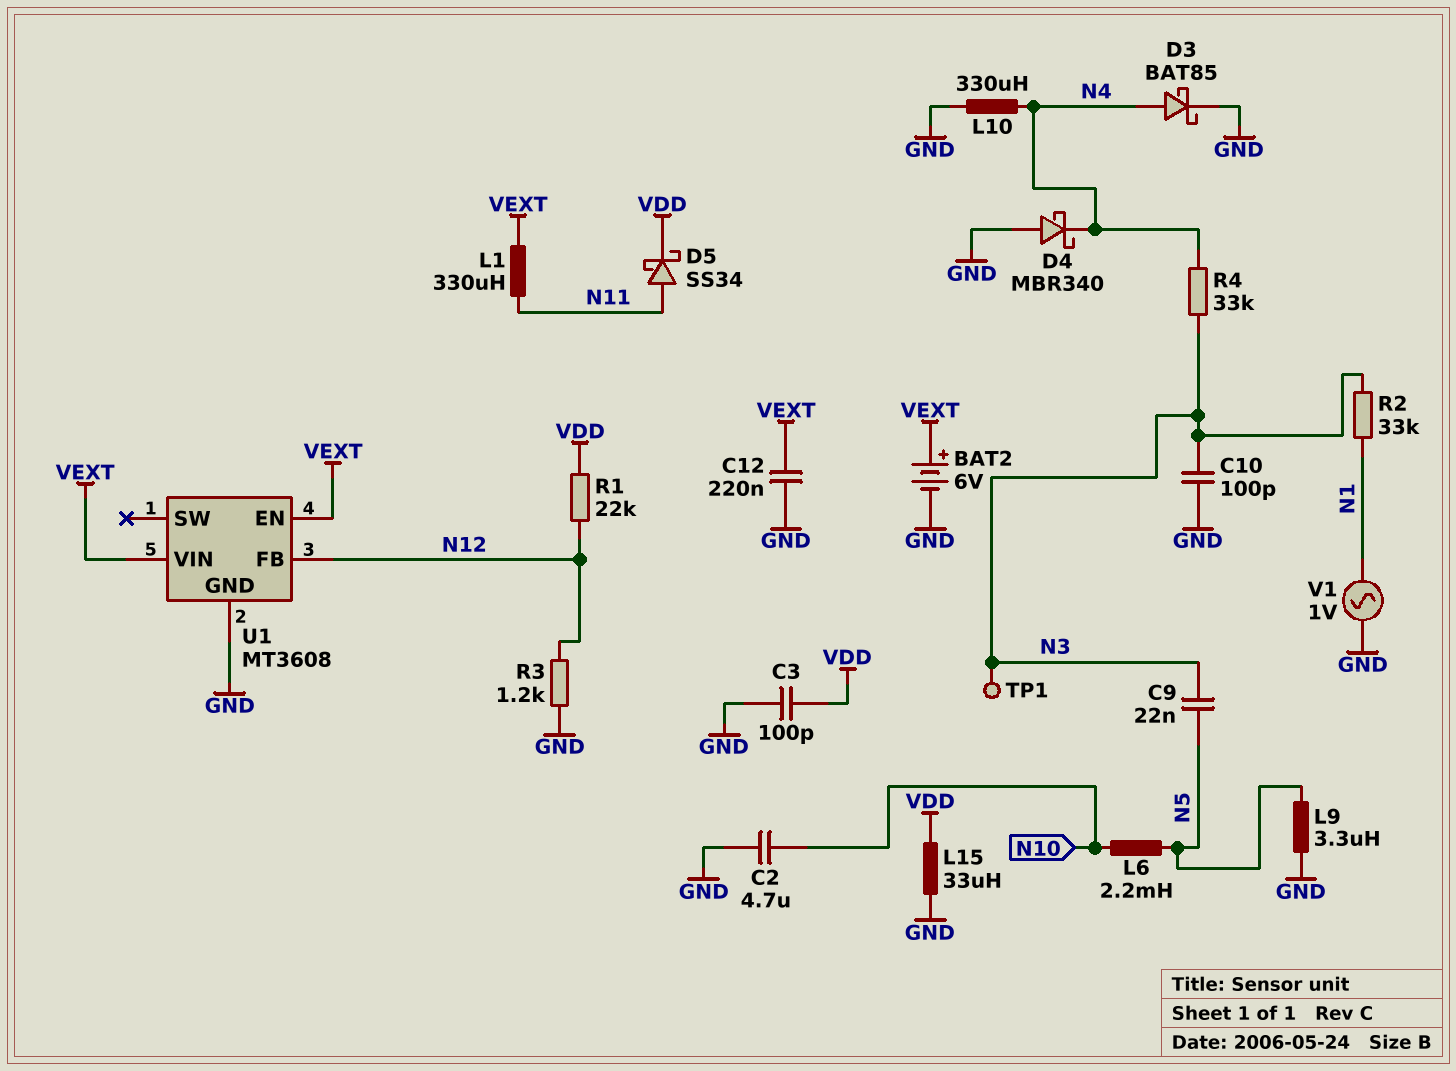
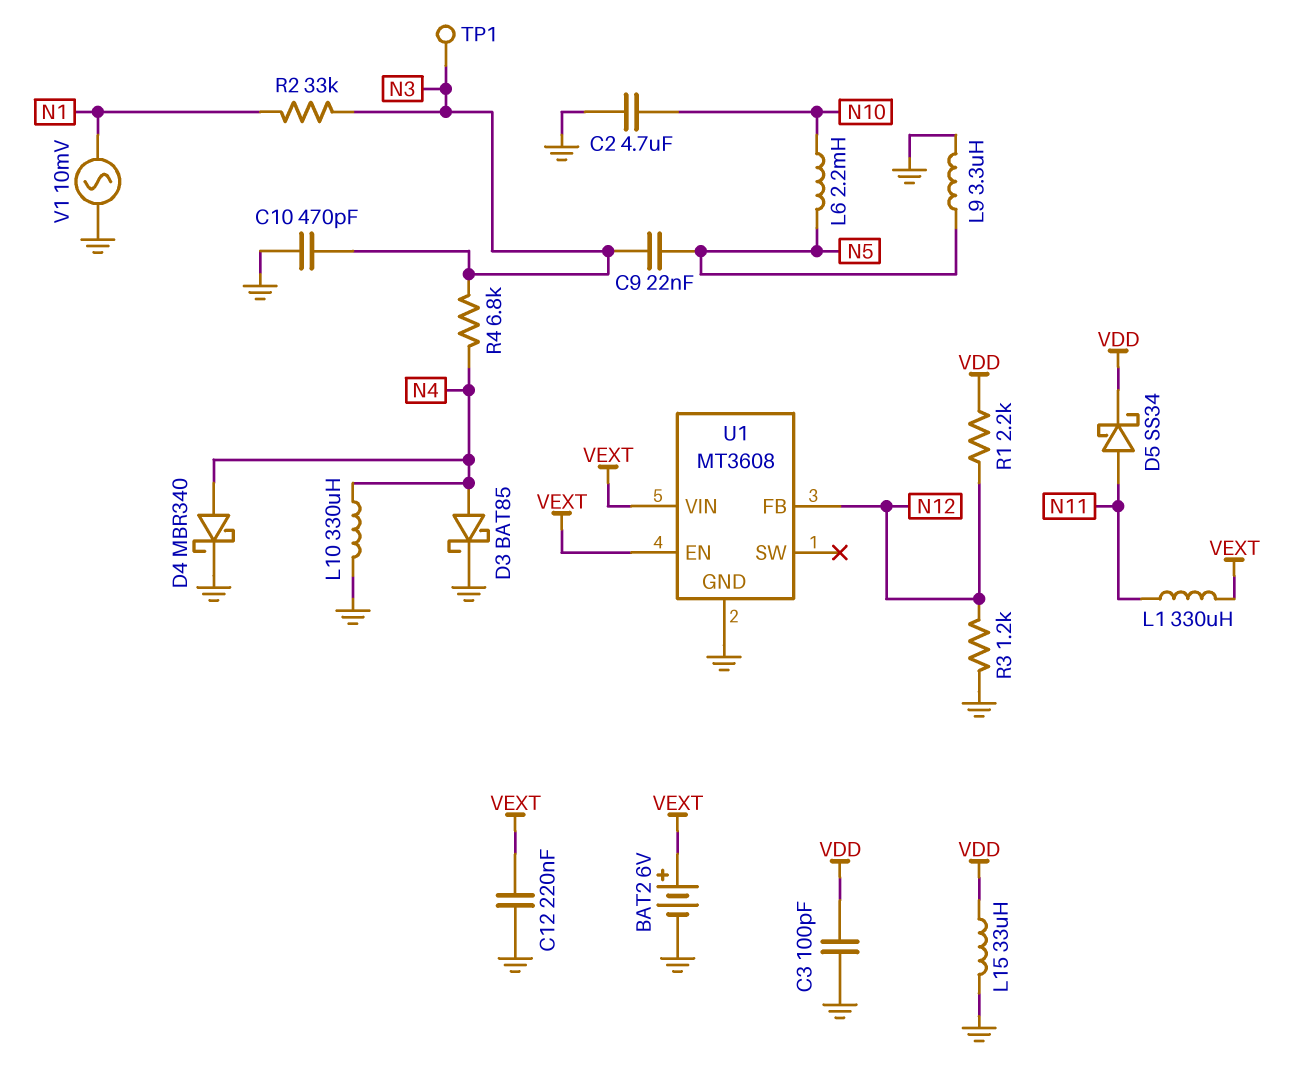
C10: 100pF (GND, N3) -> 470pF (GND, N3)
D4: schottky MBR340 (A GND, K N4) -> schottky MBR340 (A N4, K GND)
R1: 22k (N12, VDD) -> 2.2k (N12, VDD)
R4: 33k (N3, N4) -> 6.8k (N3, N4)
V1: AC 1V (GND, N1) -> AC 10mV (GND, N1)

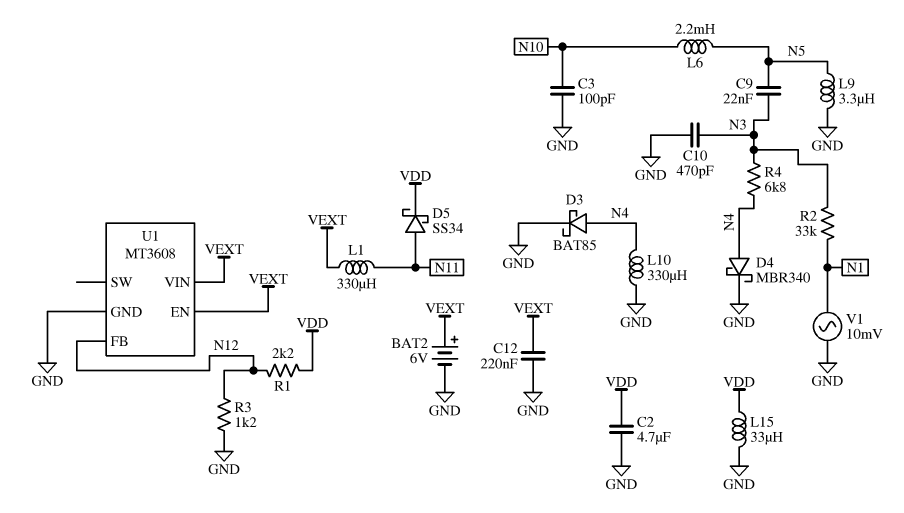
C2: 4.7uF (GND, N10) -> 4.7uF (GND, VDD)
C3: 100pF (GND, VDD) -> 100pF (GND, N10)
TP1: test point (N3) -> none

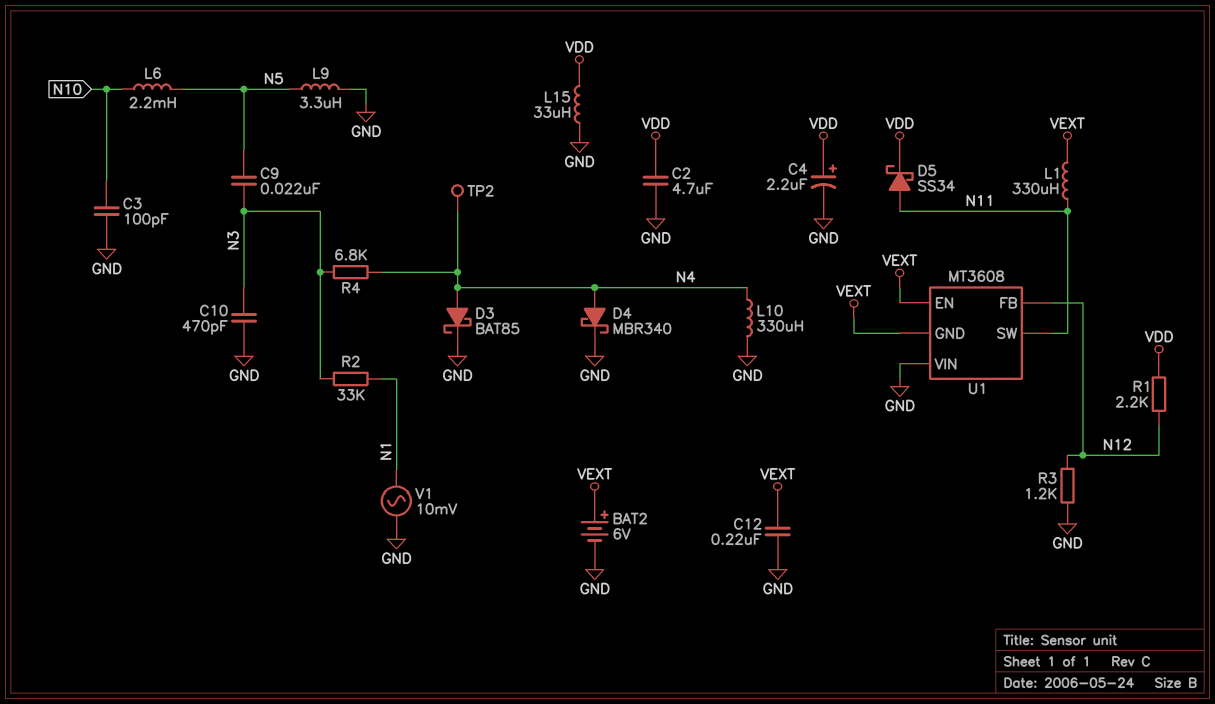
C4: none -> 2.2uF (plus VDD, minus GND)
TP2: none -> test point (N4)
U1 pin GND: GND -> VEXT
U1 pin SW: none -> N11
U1 pin VIN: VEXT -> GND

